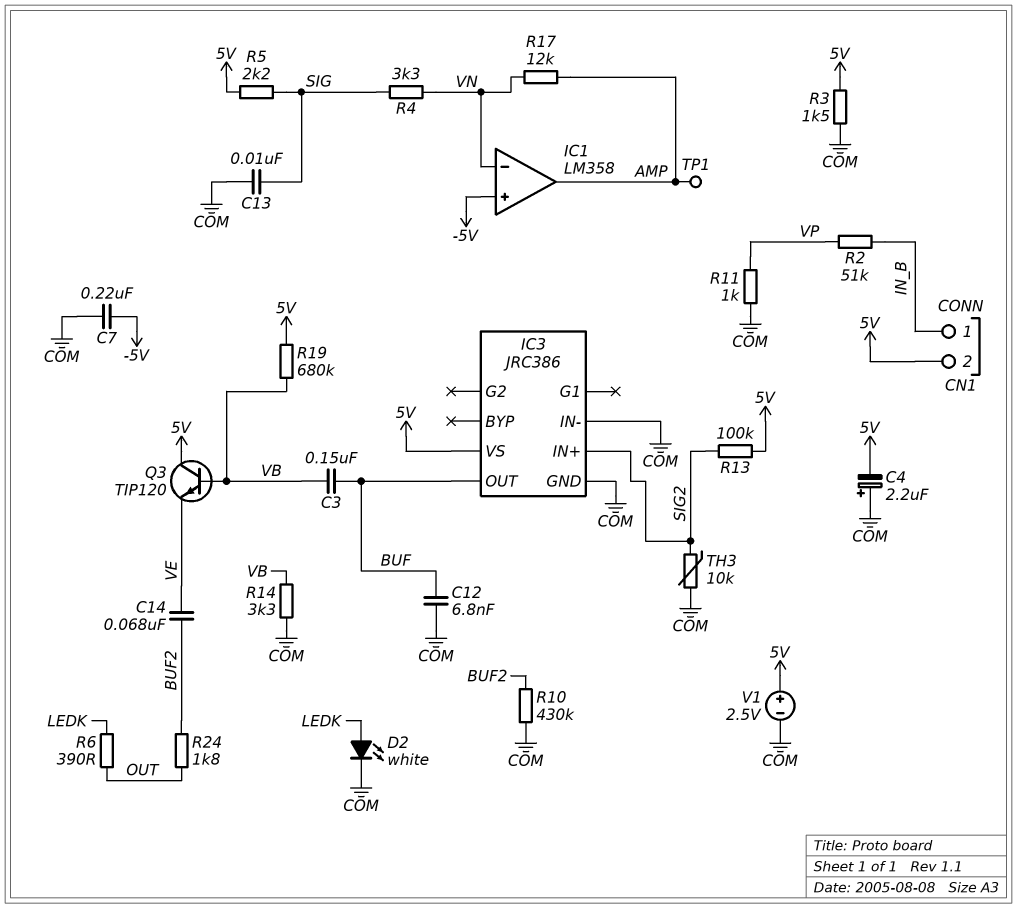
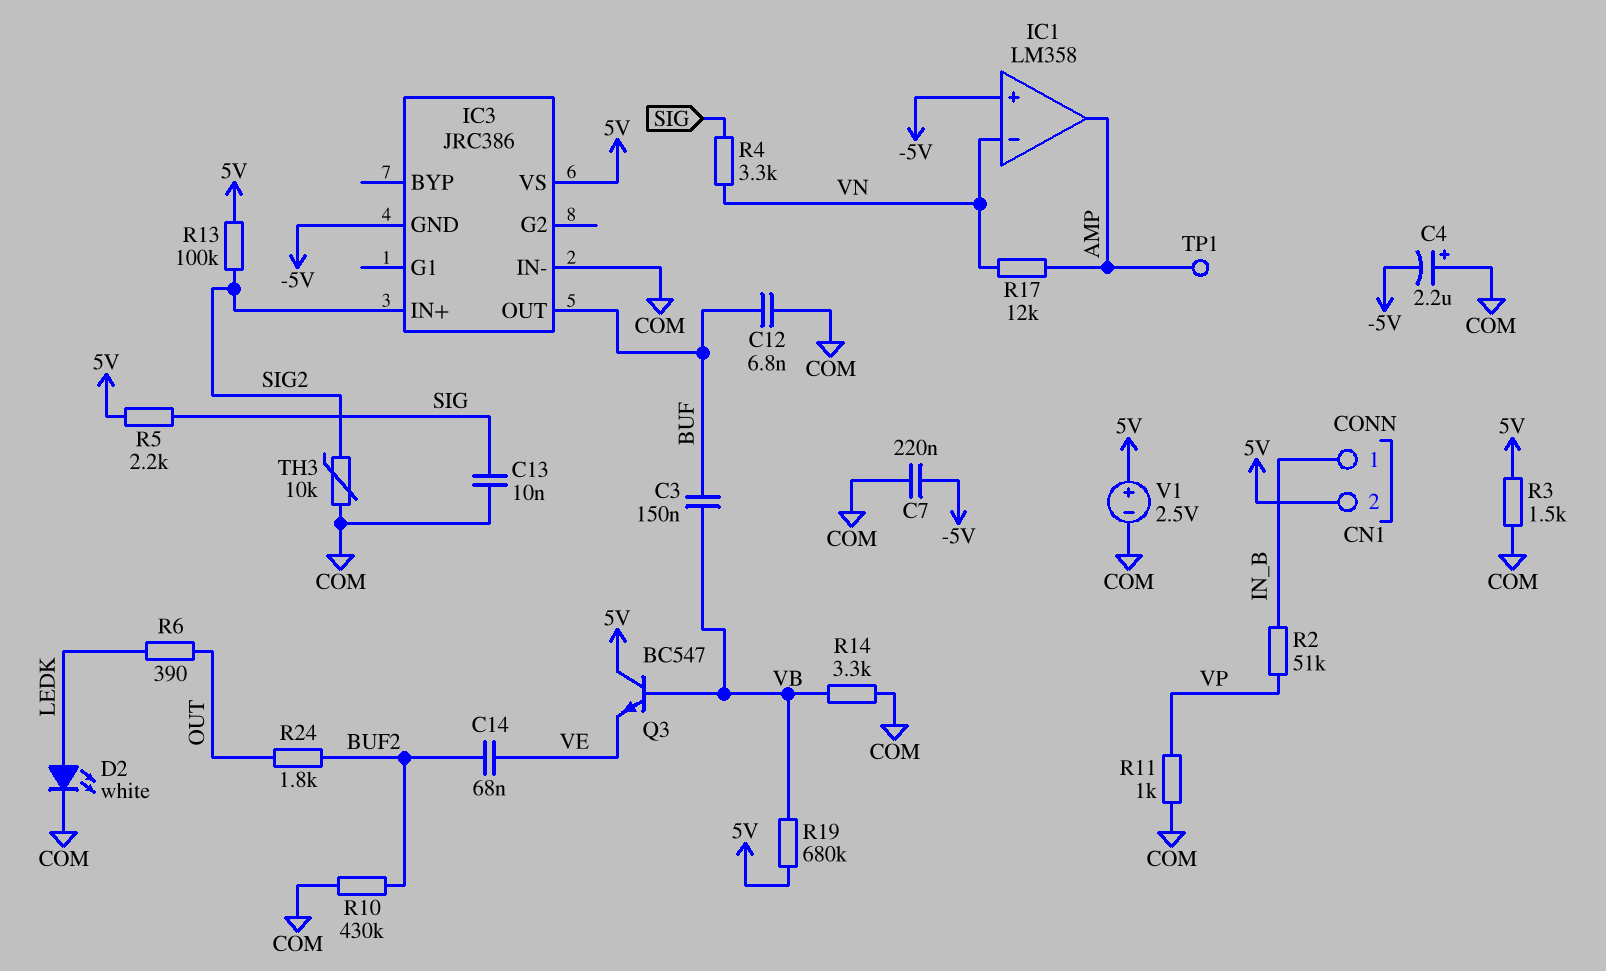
C4: 2.2uF (plus COM, minus 5V) -> 2.2uF (plus COM, minus -5V)
IC3 pin GND: COM -> -5V
Q3: NPN TIP120 (B VB, C 5V, E VE) -> NPN BC547 (B VB, C 5V, E VE)

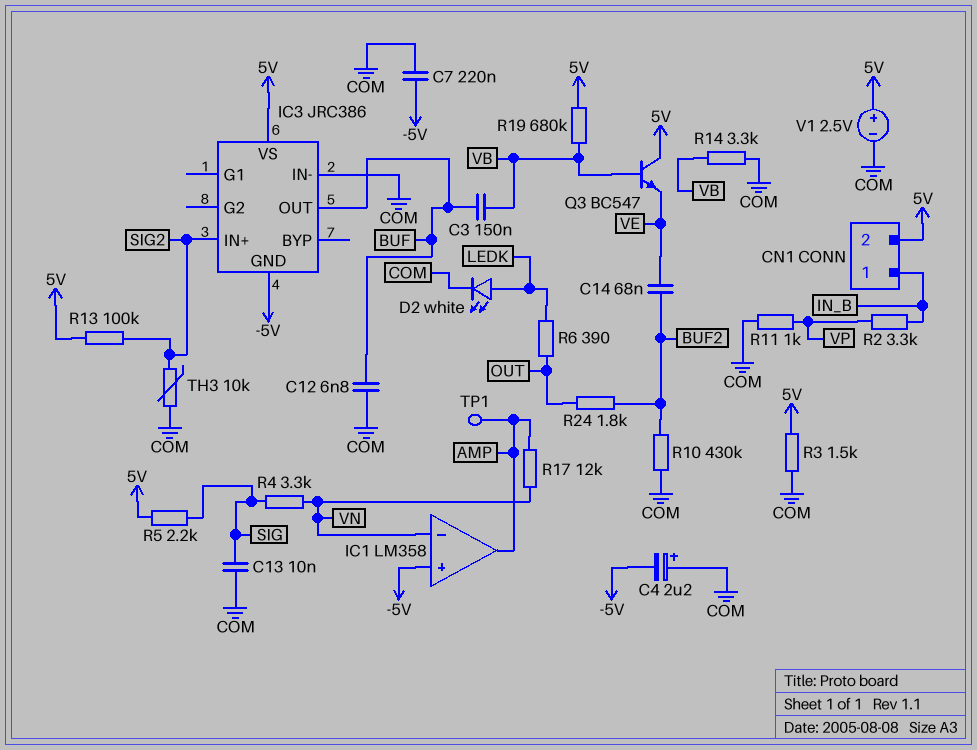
R2: 51k (IN_B, VP) -> 3.3k (IN_B, VP)

